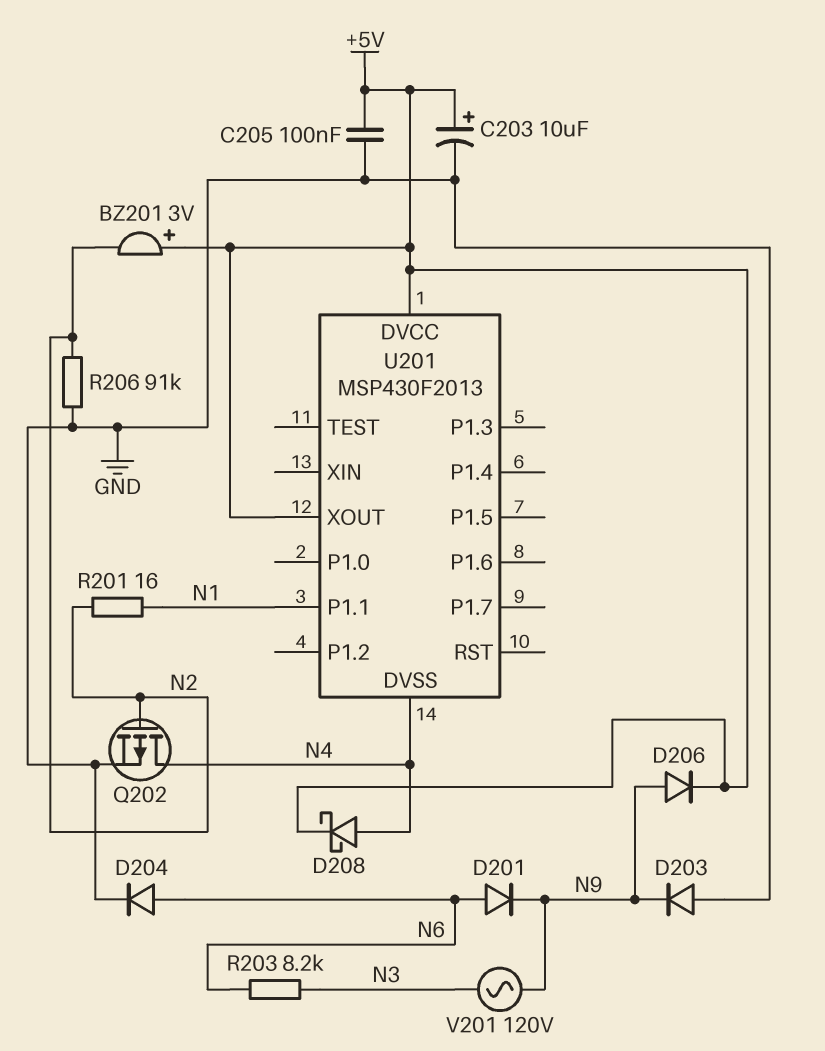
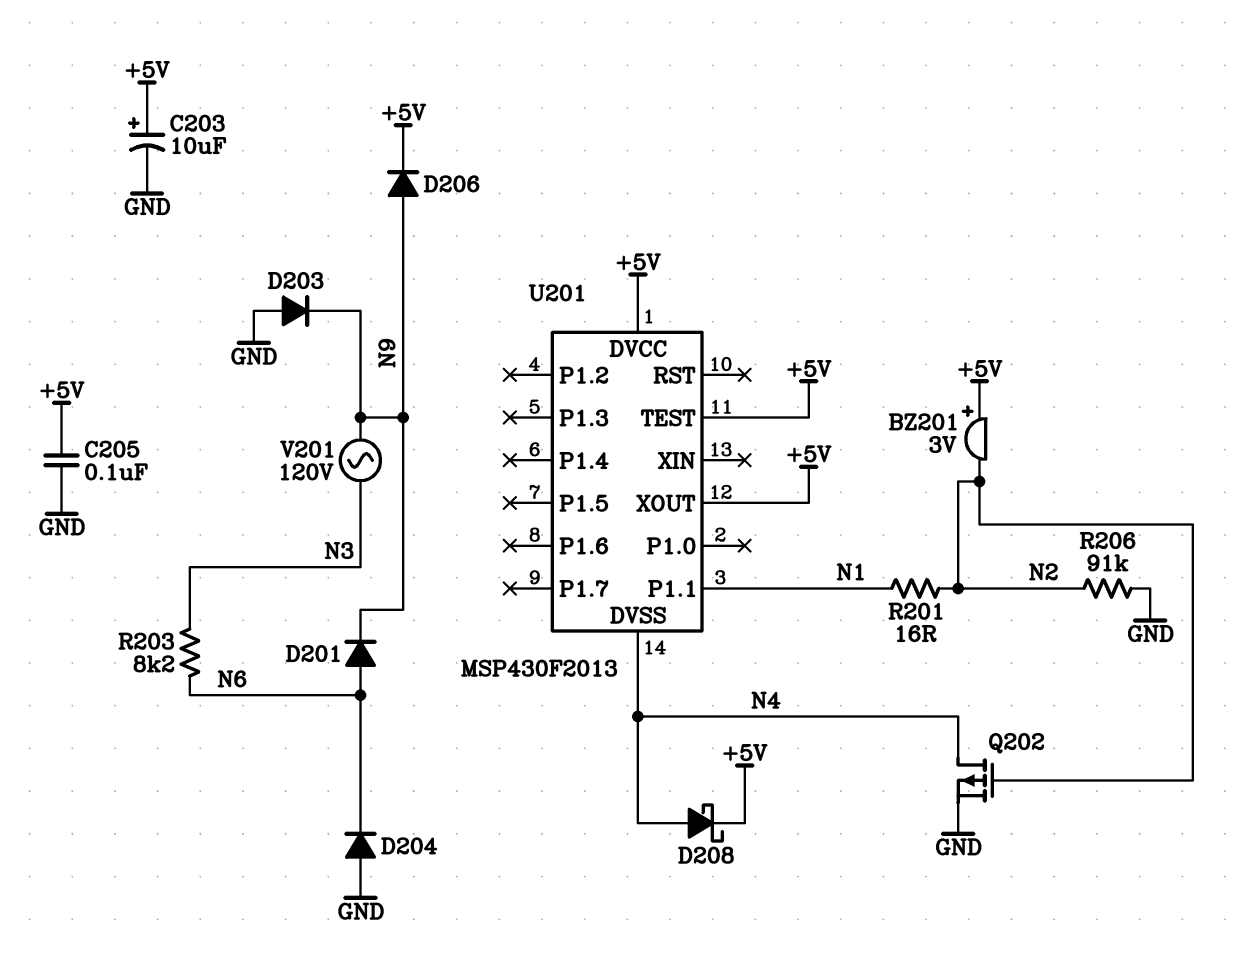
D204: diode (A N6, K GND) -> diode (A GND, K N6)
U201 pin TEST: none -> +5V

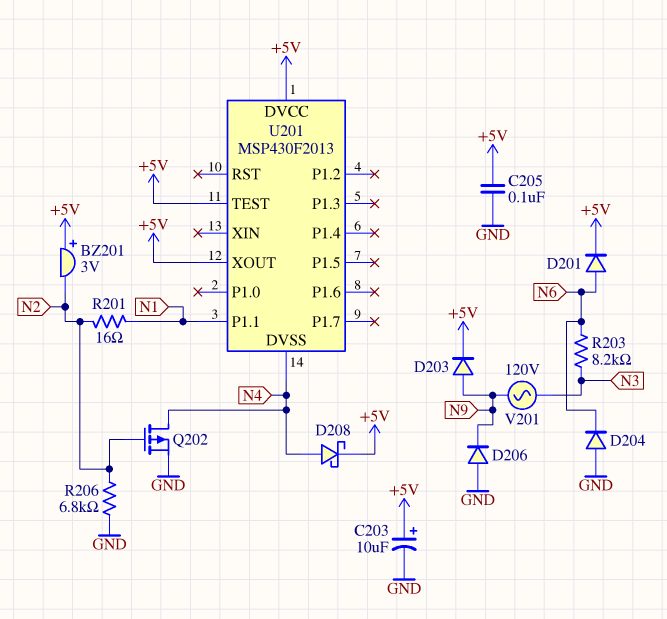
D201: diode (A N6, K N9) -> diode (A N6, K +5V)
D203: diode (A GND, K N9) -> diode (A N9, K +5V)
D206: diode (A N9, K +5V) -> diode (A GND, K N9)
R206: 91k (GND, N2) -> 6.8k (GND, N2)

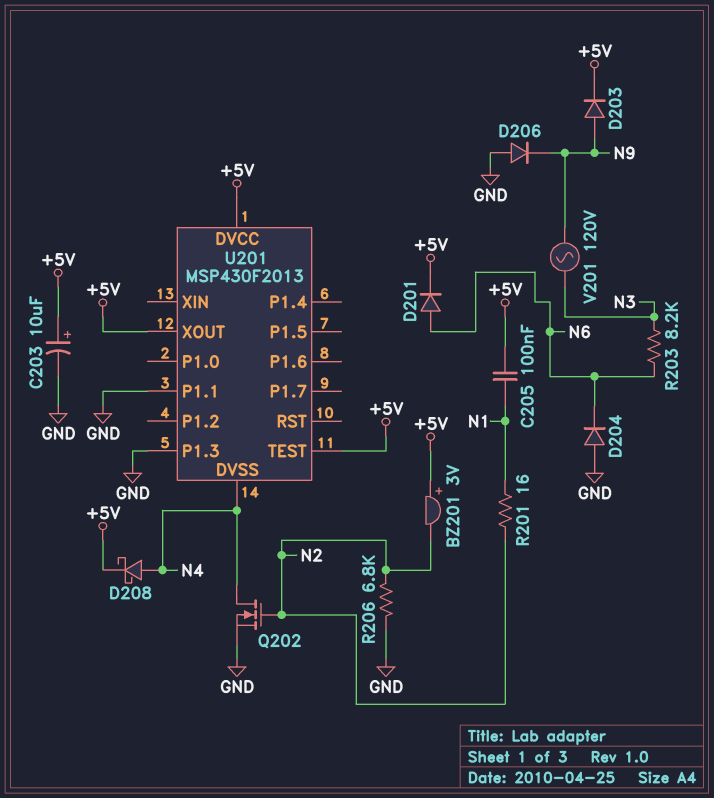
C205: 100nF (+5V, GND) -> 100nF (+5V, N1)
Q202: PMOS (G N2, D N4, S GND) -> NMOS (G N2, D N4, S GND)
U201 pin P1.1: N1 -> GND
U201 pin P1.3: none -> GND

